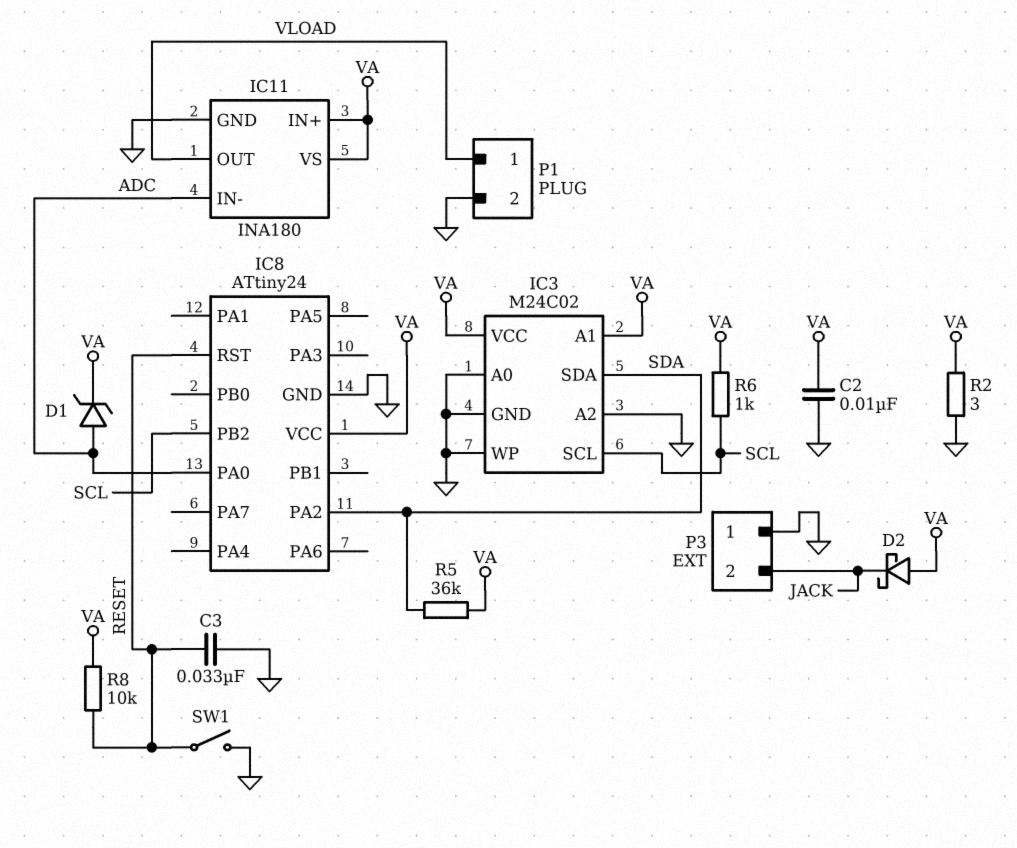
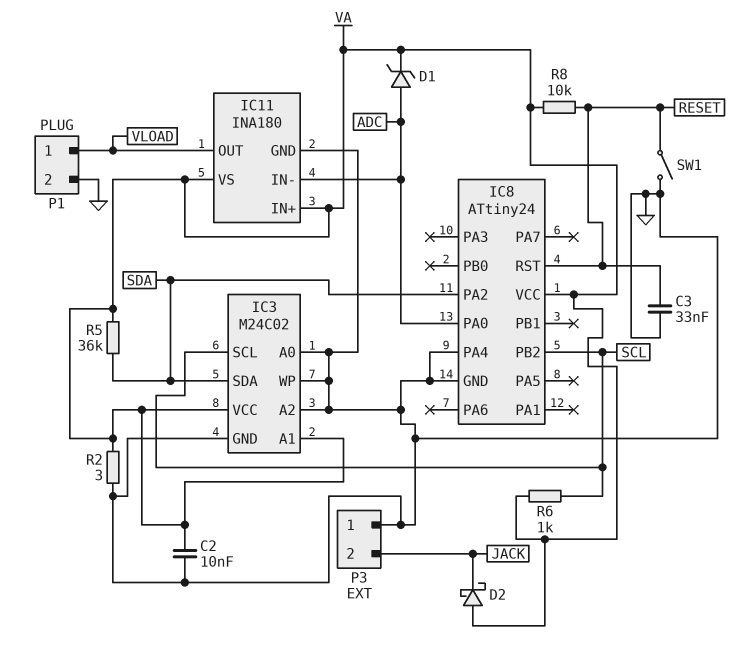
IC8 pin PA4: none -> GND

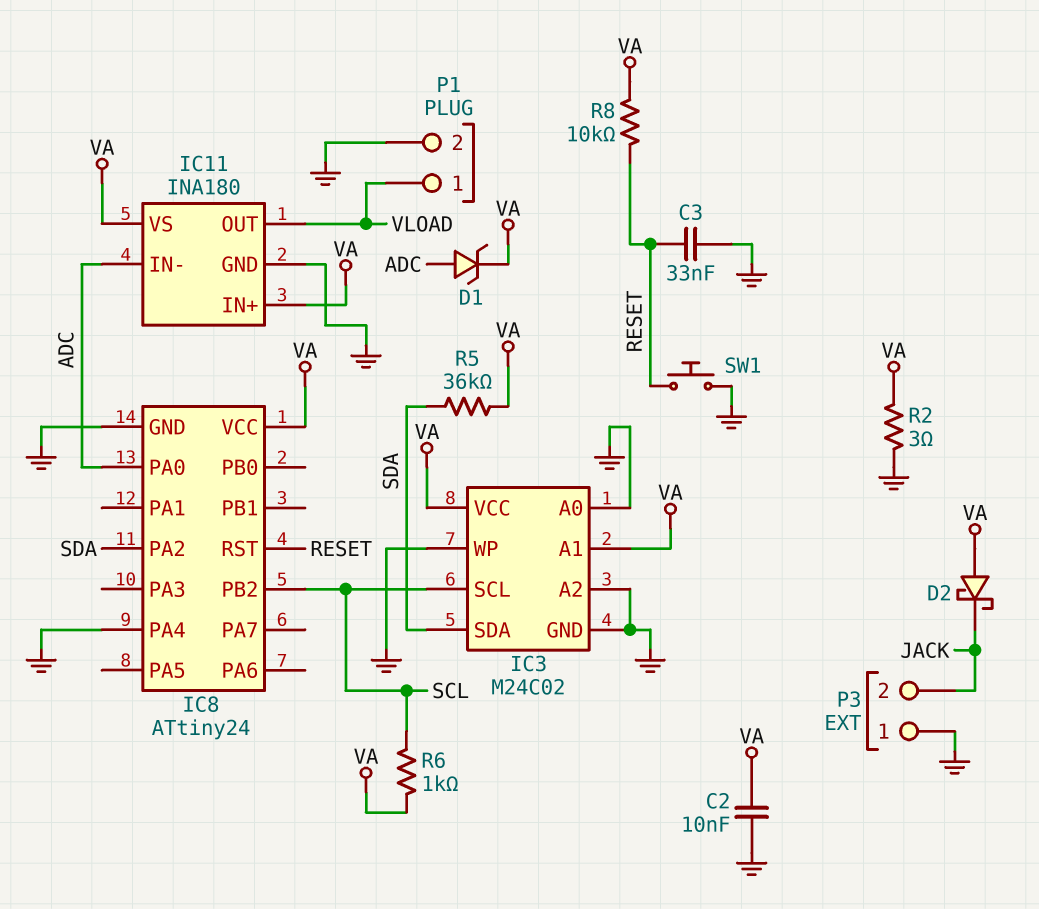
SW1: switch (GND, RESET) -> button (GND, RESET)

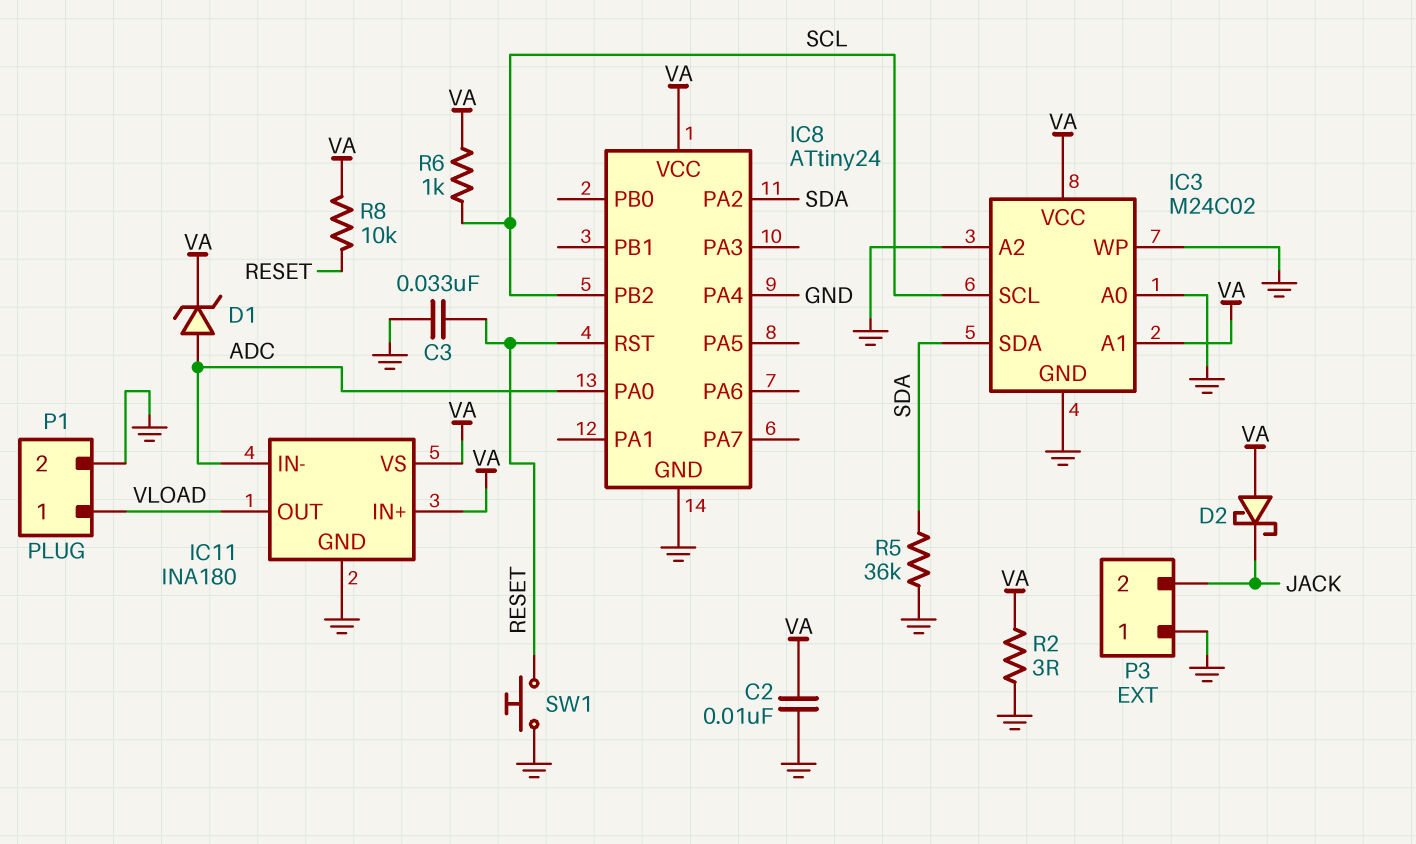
R5: 36k (SDA, VA) -> 36k (GND, SDA)

